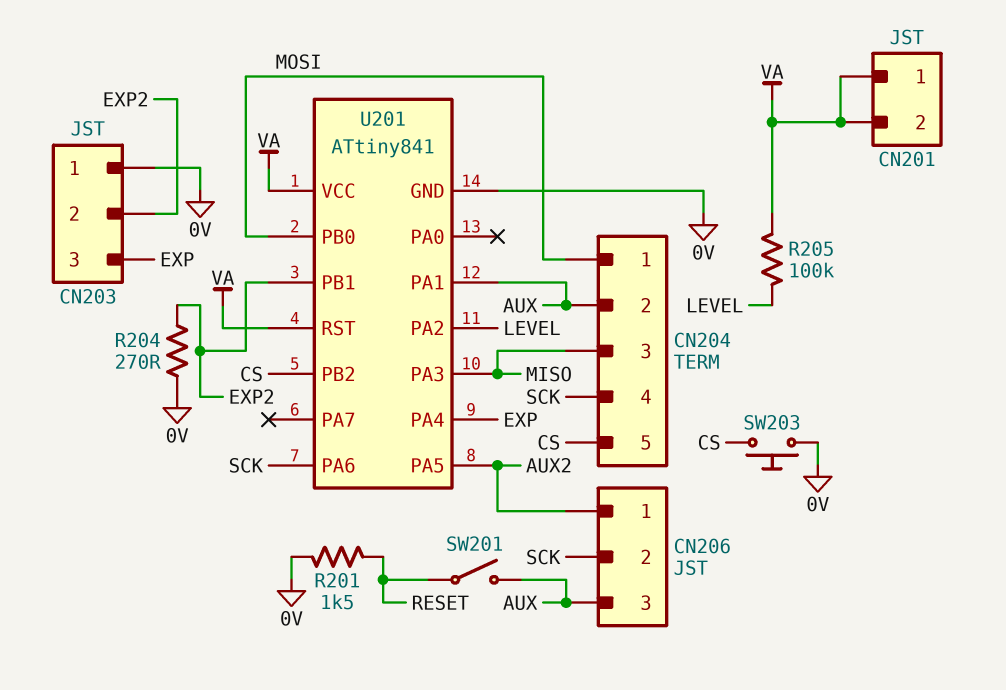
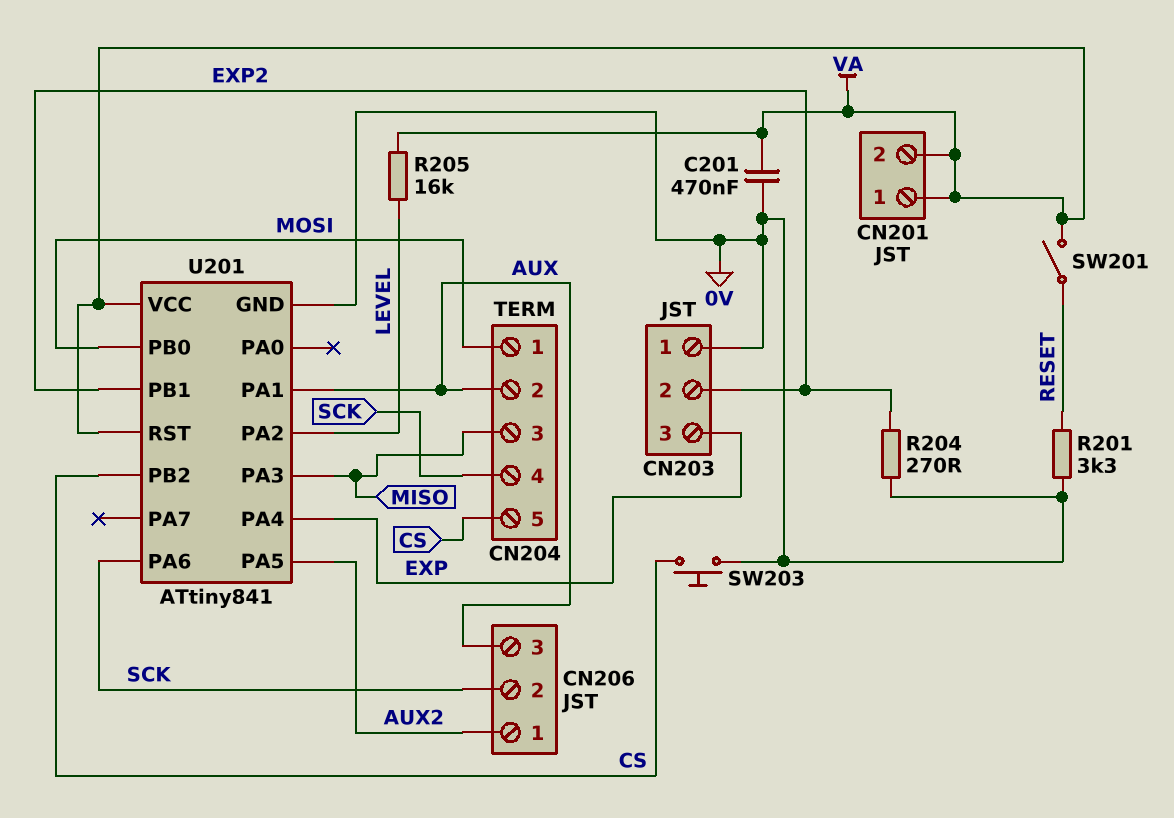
C201: none -> 470nF (0V, VA)
R201: 1.5k (0V, RESET) -> 3.3k (0V, RESET)
R205: 100k (LEVEL, VA) -> 16k (LEVEL, VA)
SW201: switch (AUX, RESET) -> switch (RESET, VA)

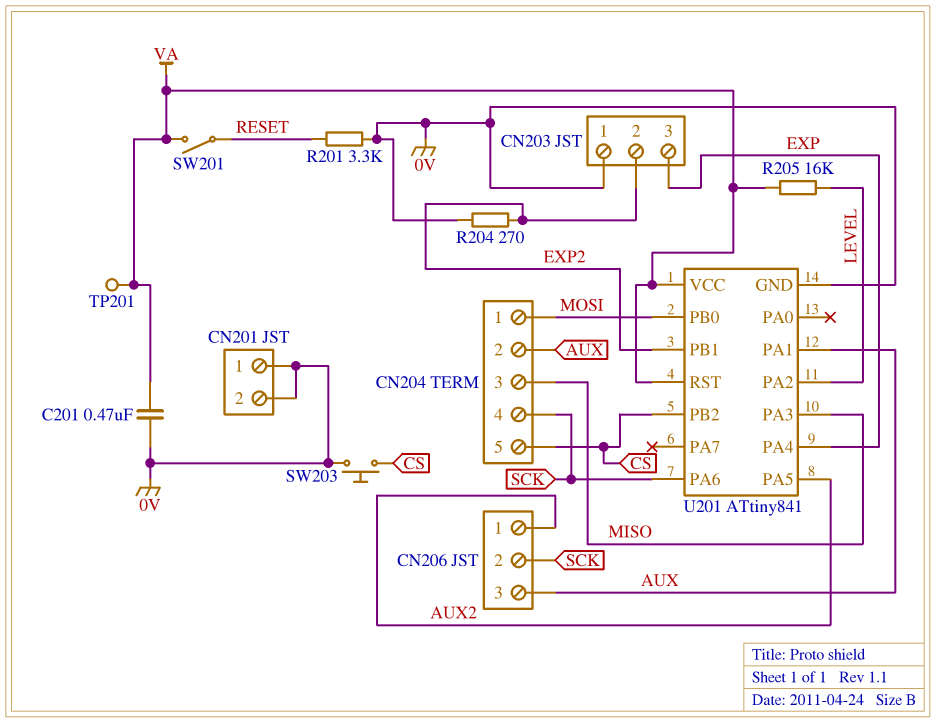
CN201 pin 1: VA -> 0V
CN201 pin 2: VA -> 0V
TP201: none -> test point (VA)

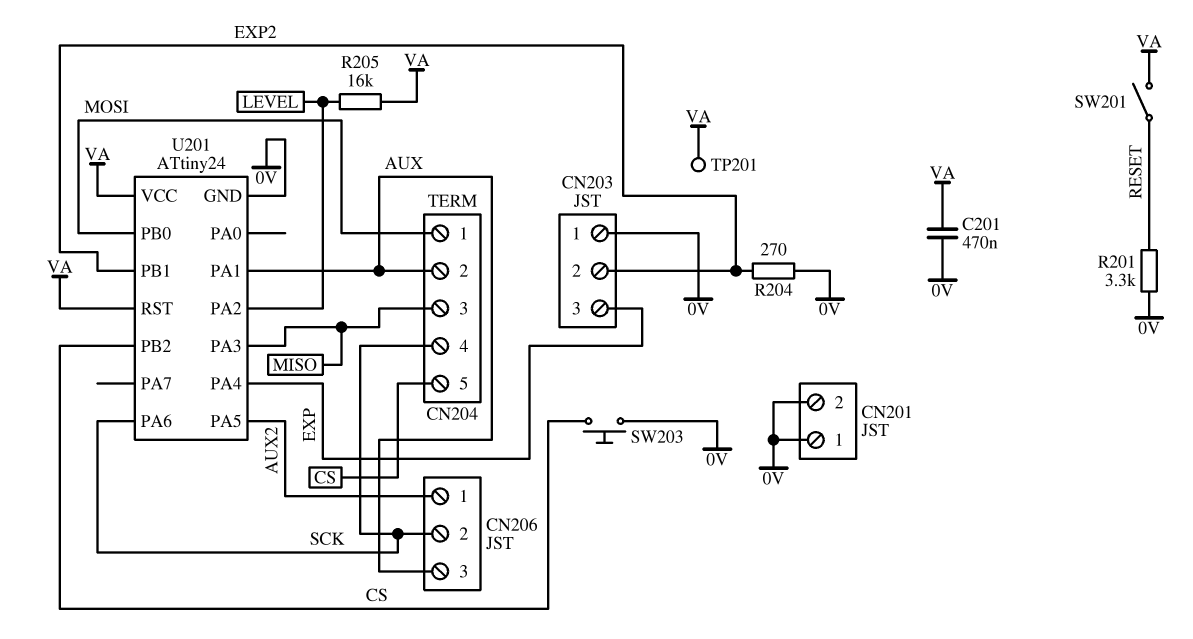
U201: ATtiny841 -> ATtiny24

